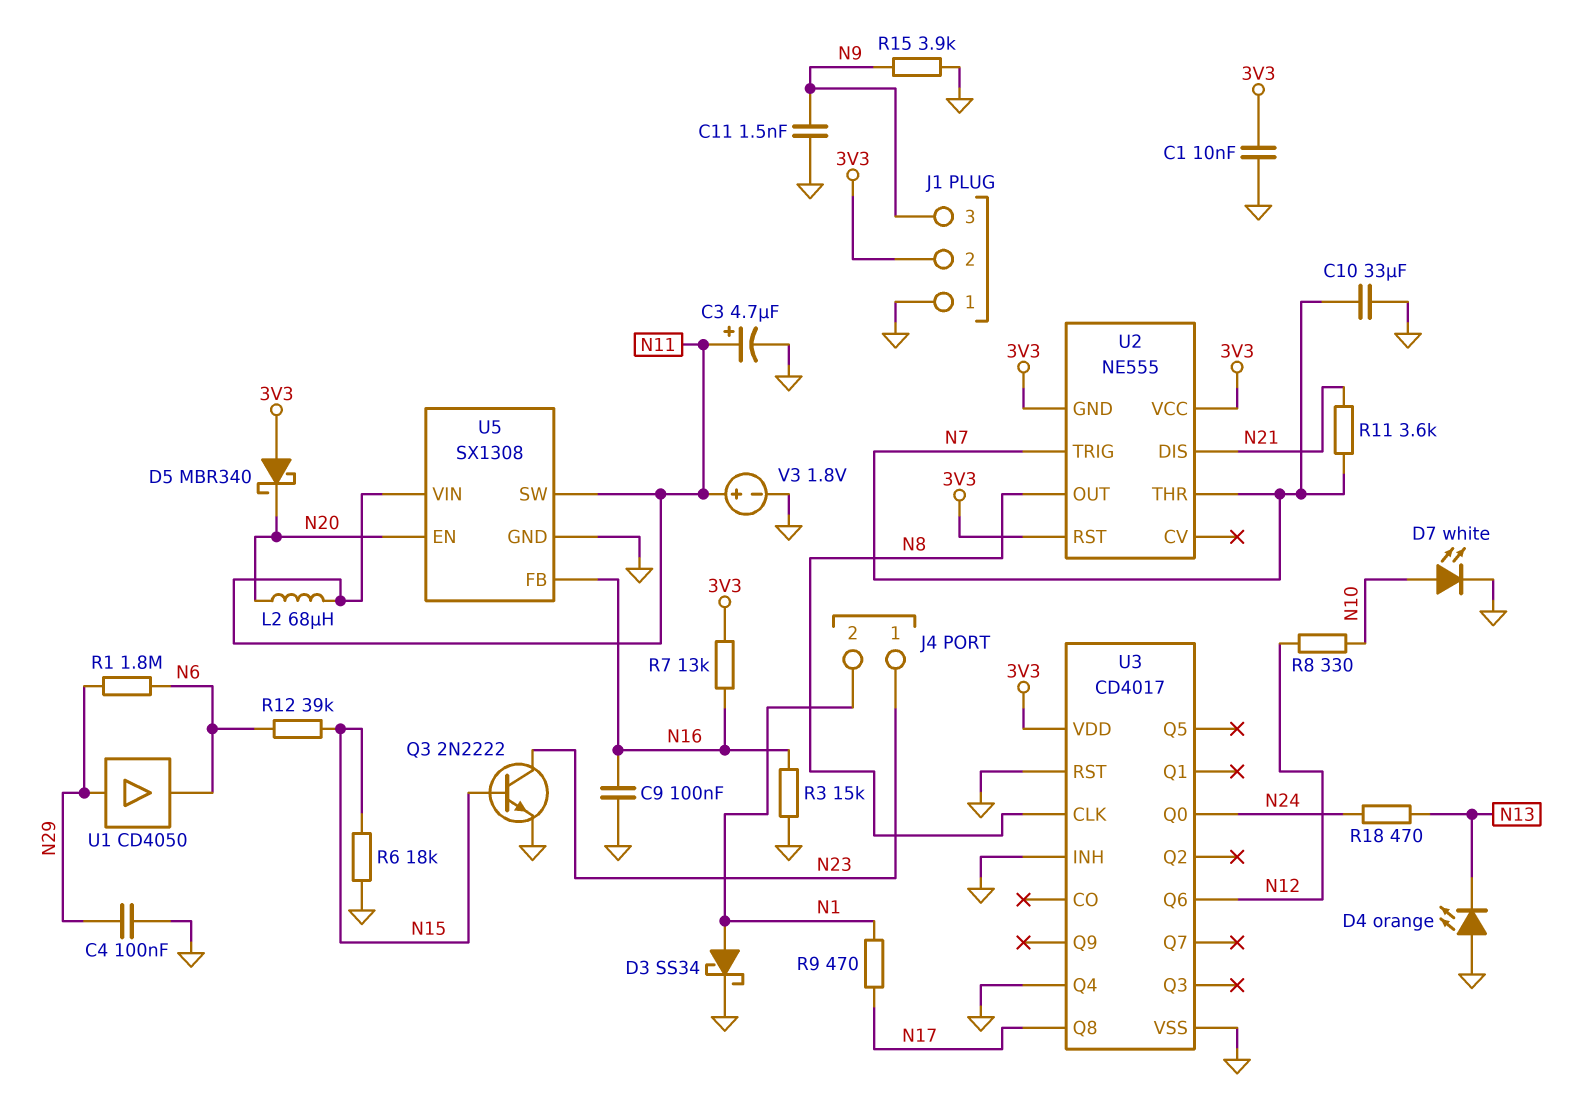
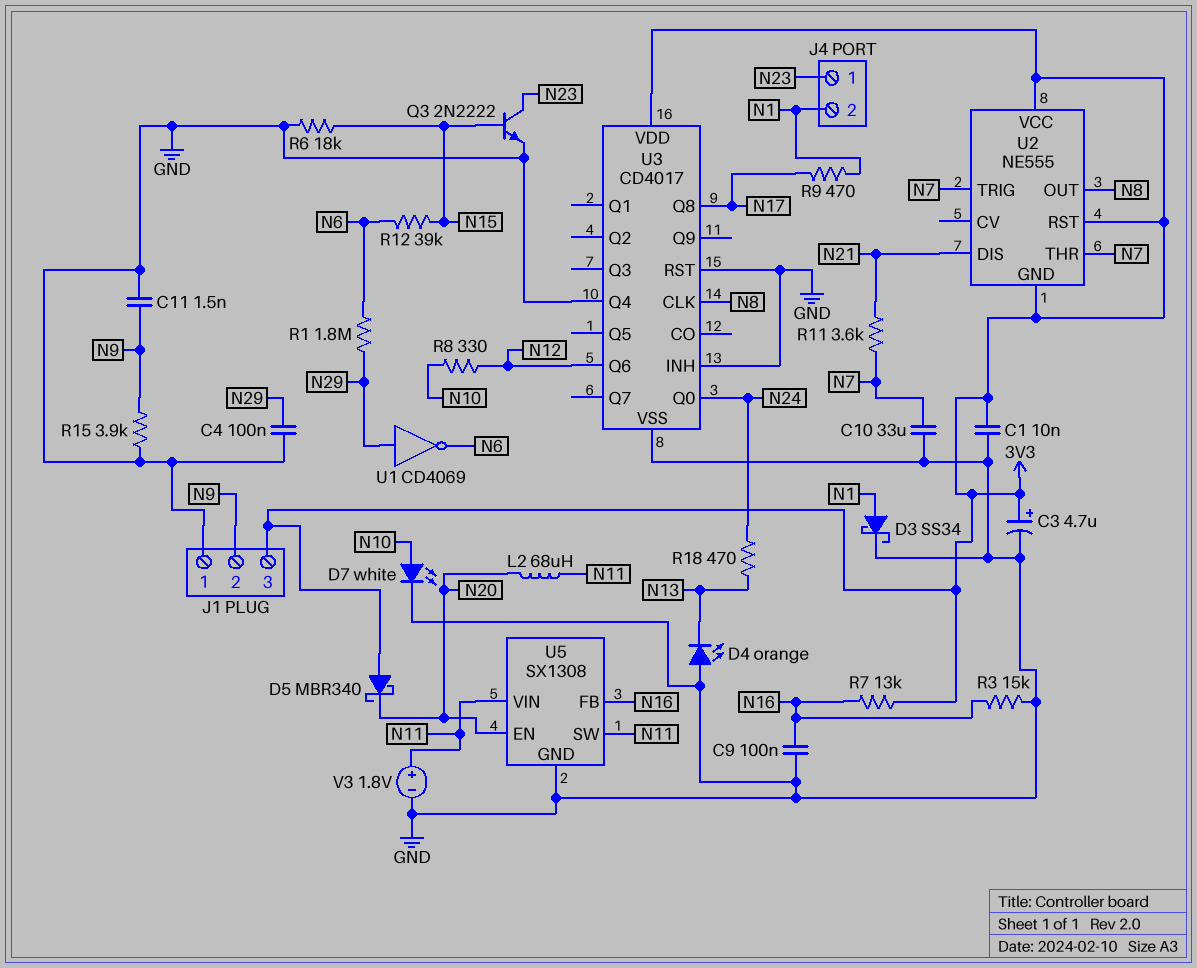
C3: 4.7uF (plus N11, minus GND) -> 4.7uF (plus 3V3, minus GND)
J1 pin 2: 3V3 -> N9
J1 pin 3: N9 -> 3V3
U1: buffer CD4050 (in N29, out N6) -> NOT CD4069 (in N29, out N6)

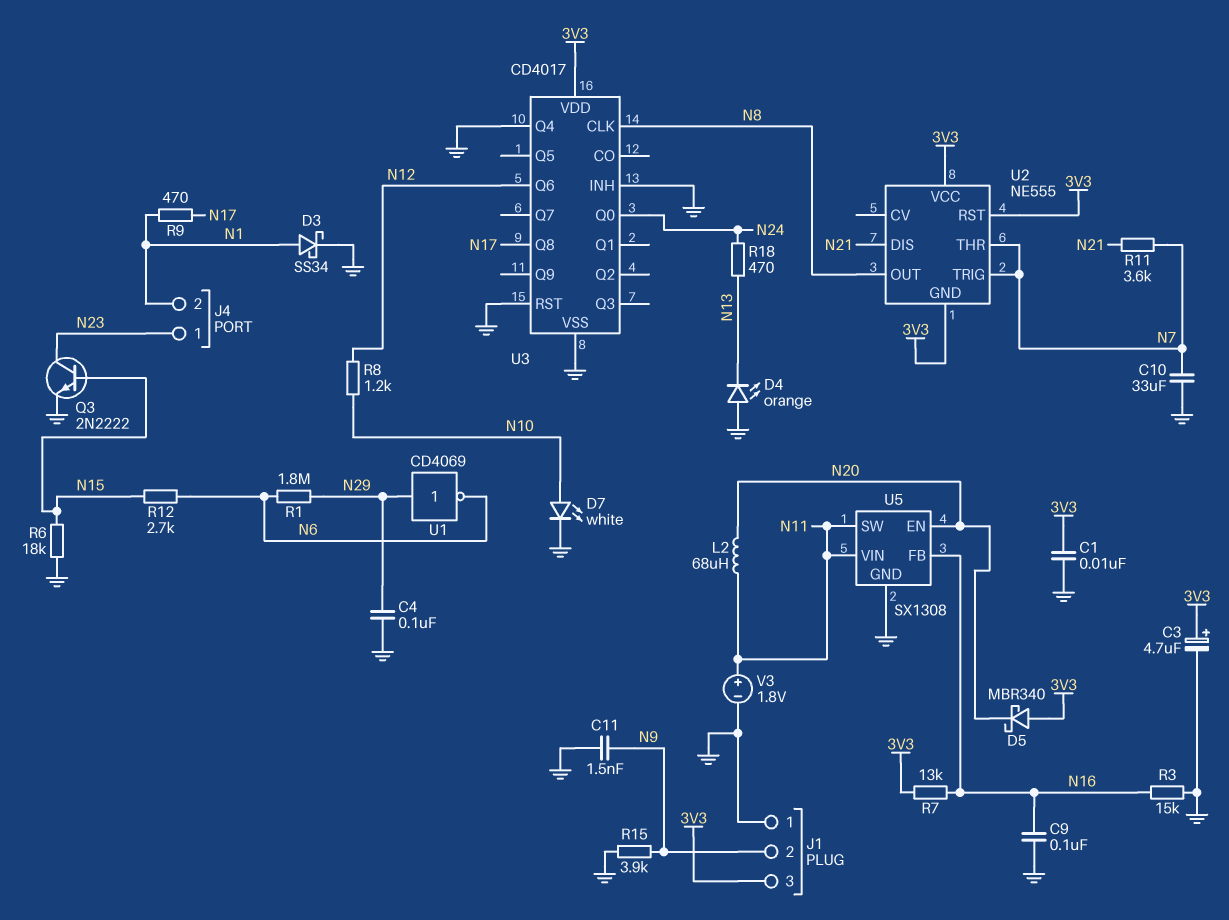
R8: 330 (N10, N12) -> 1.2k (N10, N12)
R12: 39k (N6, N15) -> 2.7k (N6, N15)

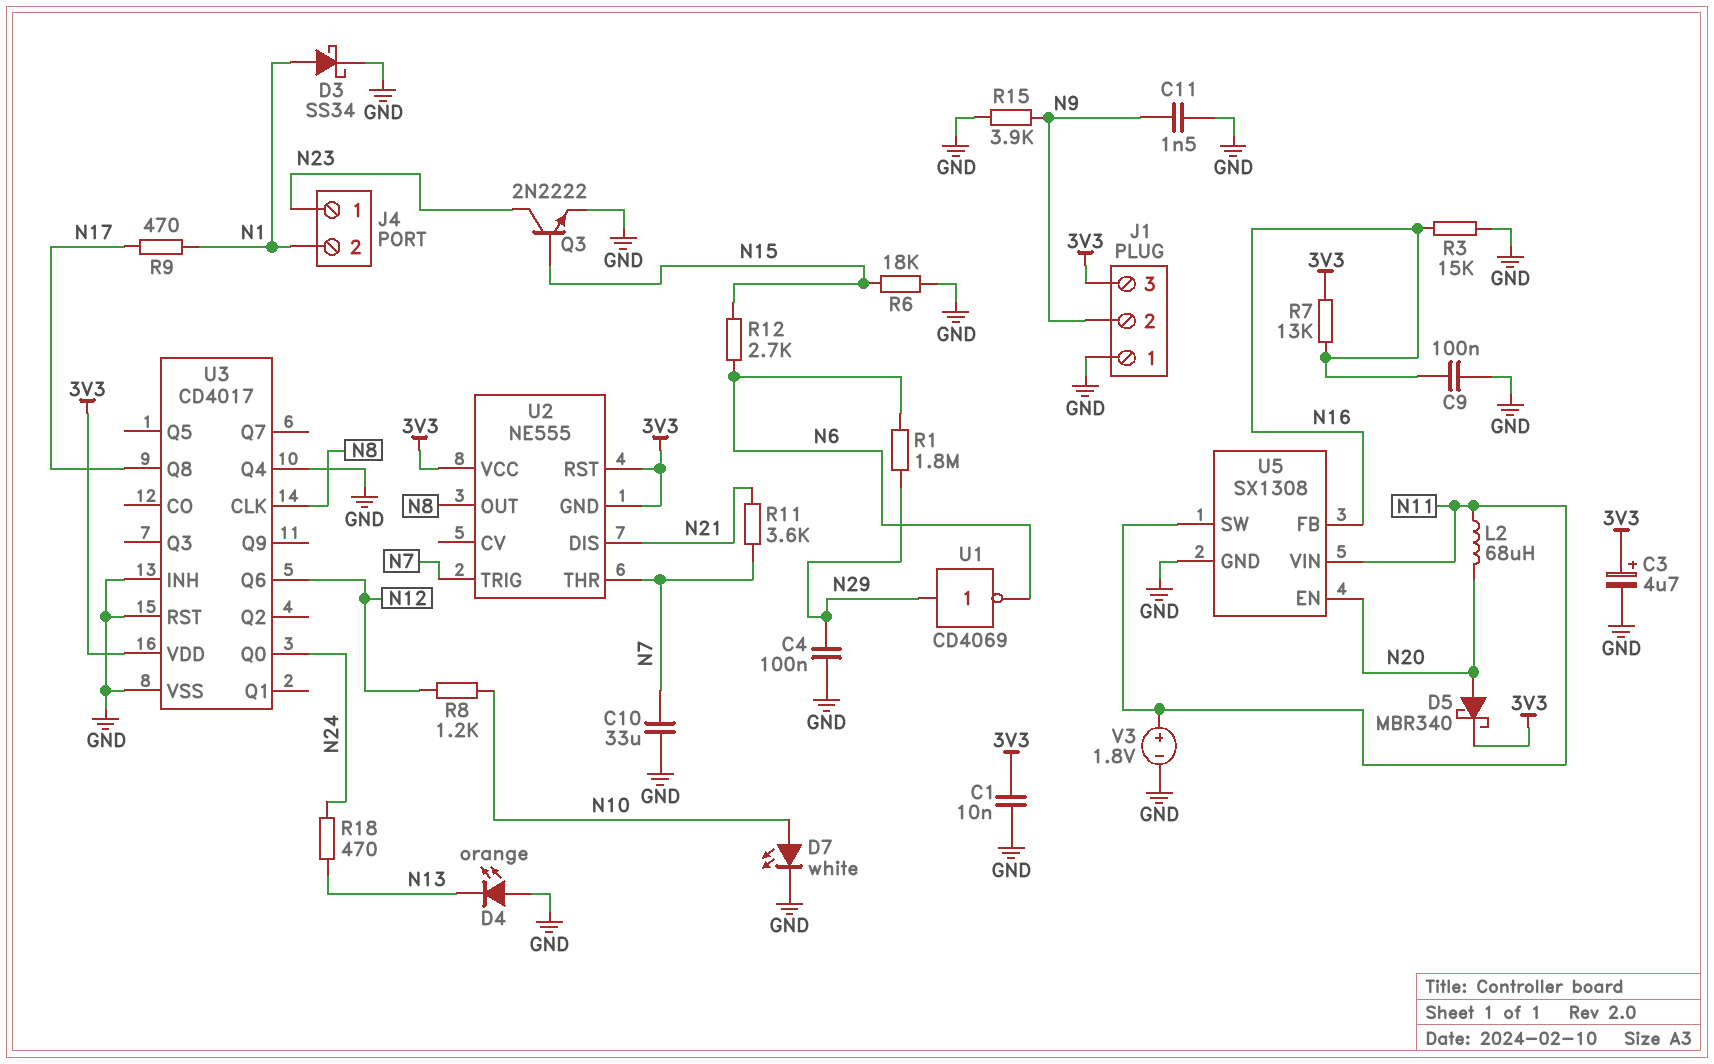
D5: schottky MBR340 (A 3V3, K N20) -> schottky MBR340 (A N20, K 3V3)

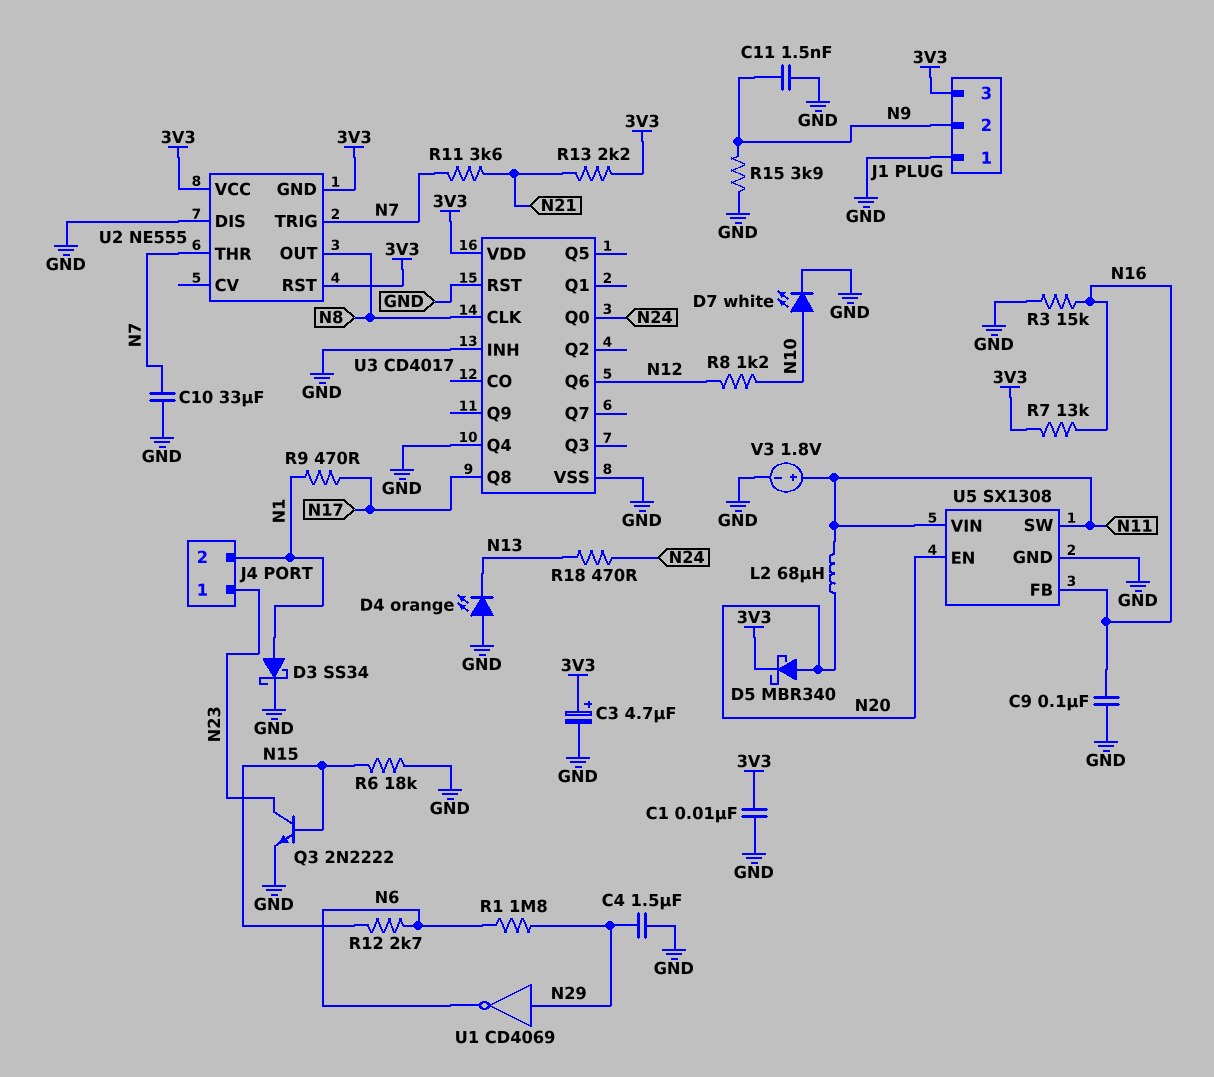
C4: 100nF (GND, N29) -> 1.5uF (GND, N29)
R13: none -> 2.2k (3V3, N21)
U2 pin DIS: N21 -> GND

